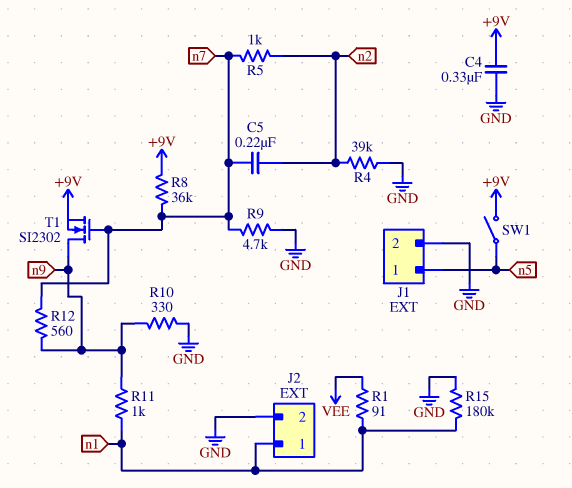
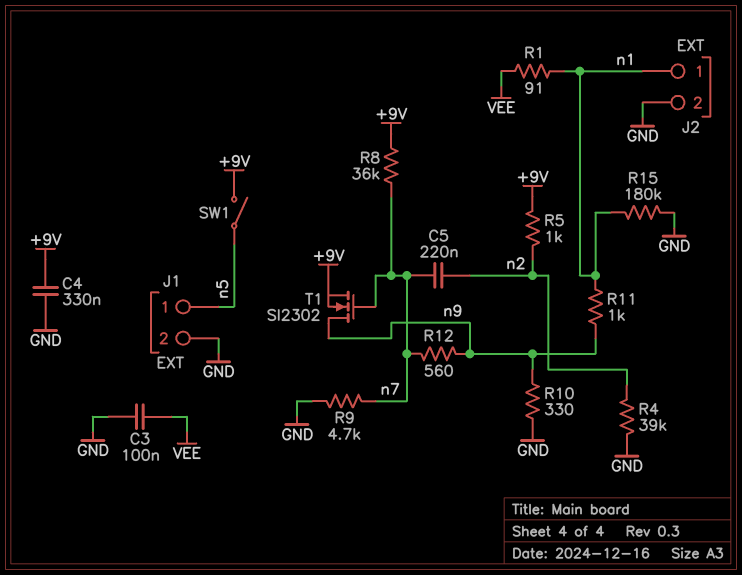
C3: none -> 100nF (GND, VEE)
R5: 1k (n2, n7) -> 1k (+9V, n2)

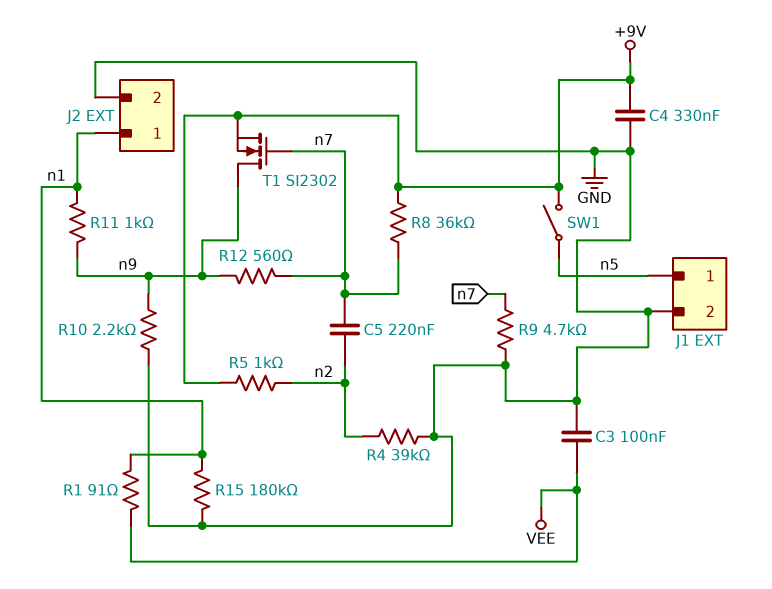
R10: 330 (GND, n9) -> 2.2k (GND, n9)

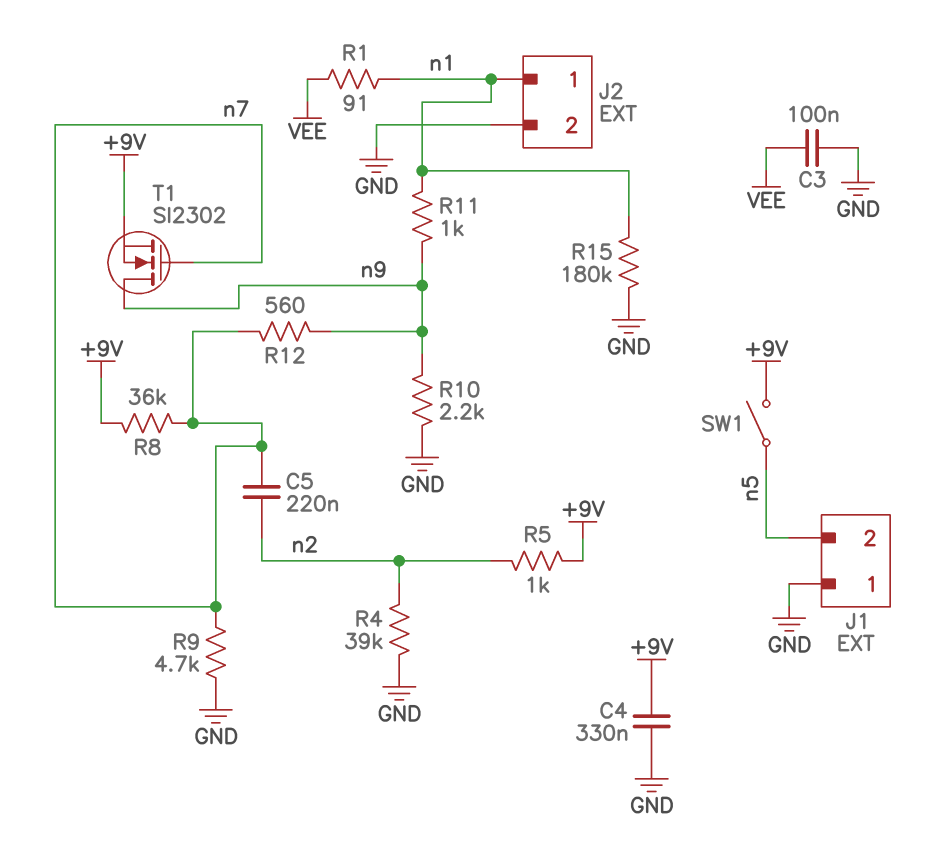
J1 pin 1: n5 -> GND
J1 pin 2: GND -> n5

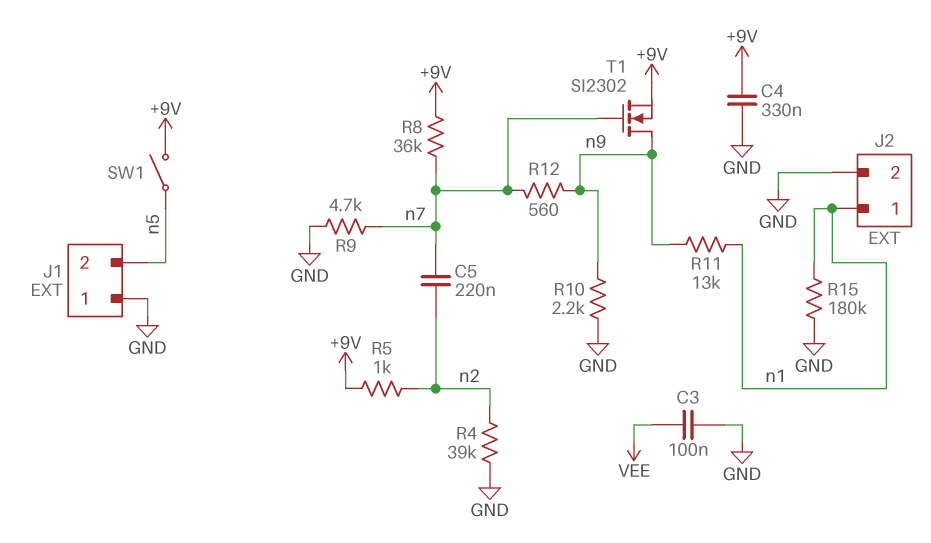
R1: 91 (VEE, n1) -> none
R11: 1k (n1, n9) -> 13k (n1, n9)

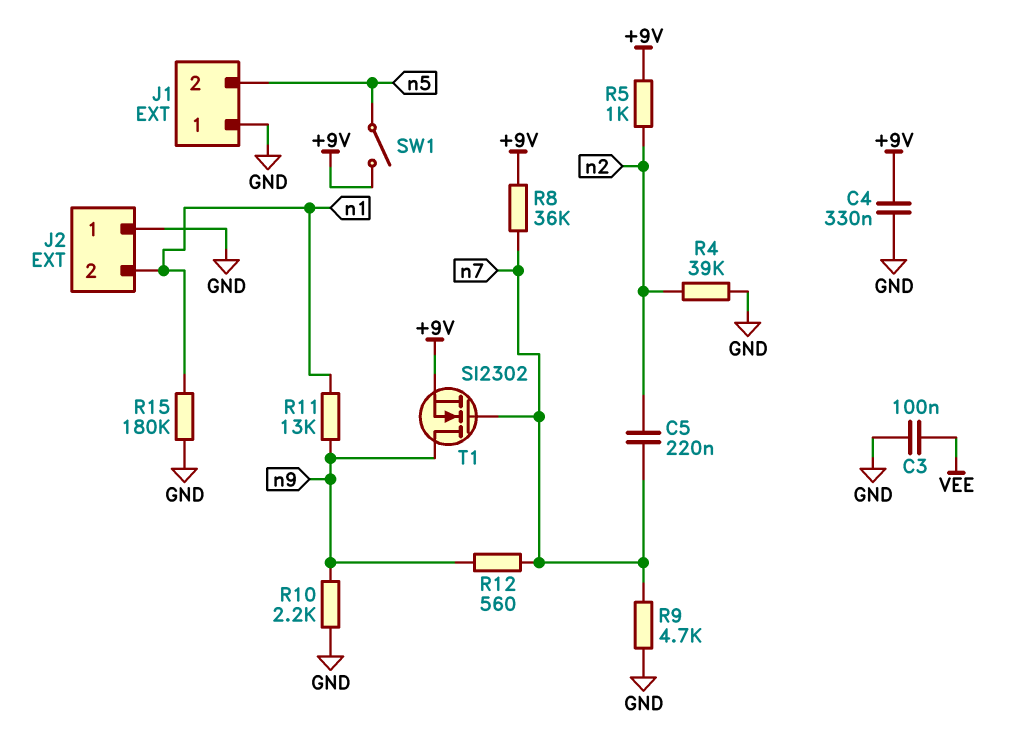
J2 pin 1: n1 -> GND
J2 pin 2: GND -> n1

